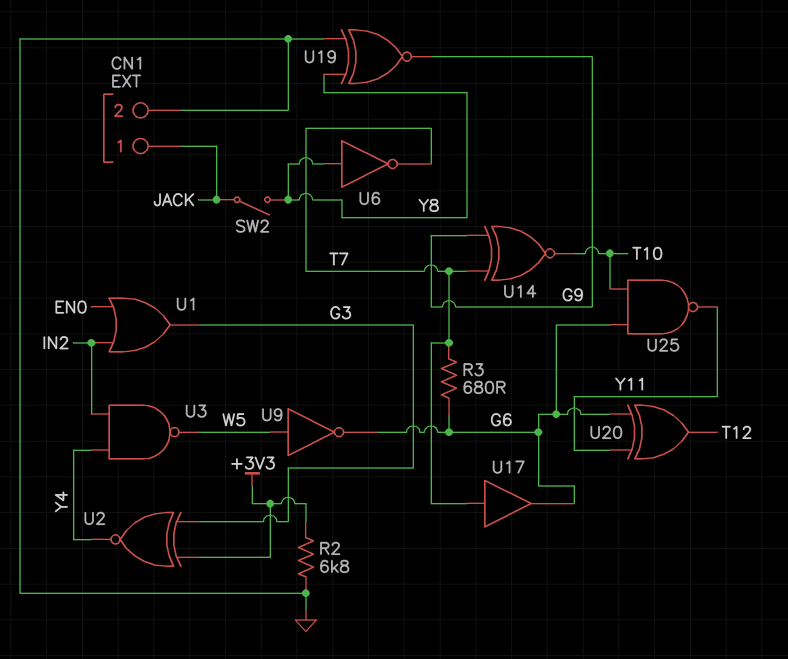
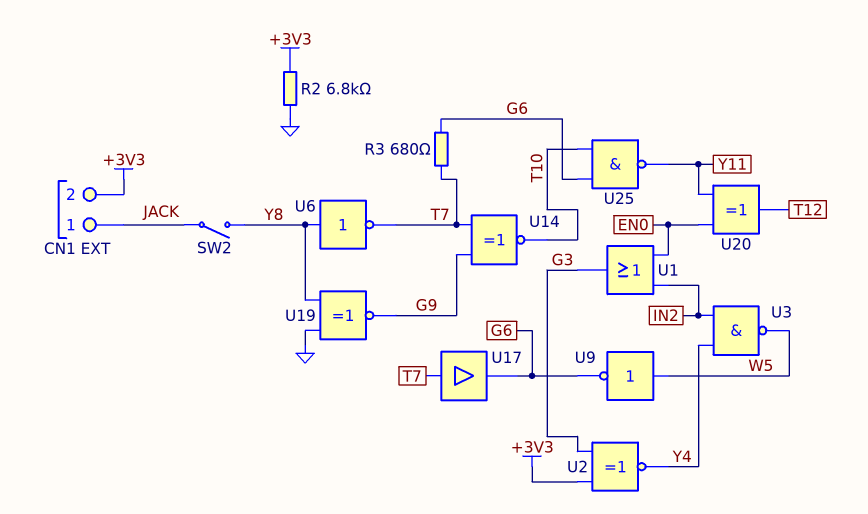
CN1 pin 2: GND -> +3V3
U20: XOR (in G6, in Y11, out T12) -> XOR (in EN0, in Y11, out T12)

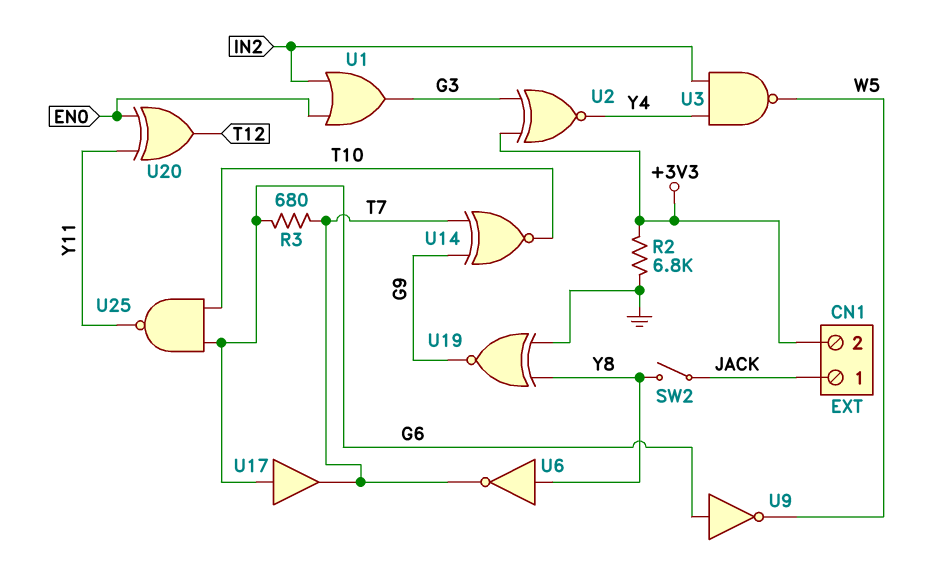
U9: NOT (in W5, out G6) -> NOT (in G6, out W5)
U17: buffer (in T7, out G6) -> buffer (in G6, out T7)

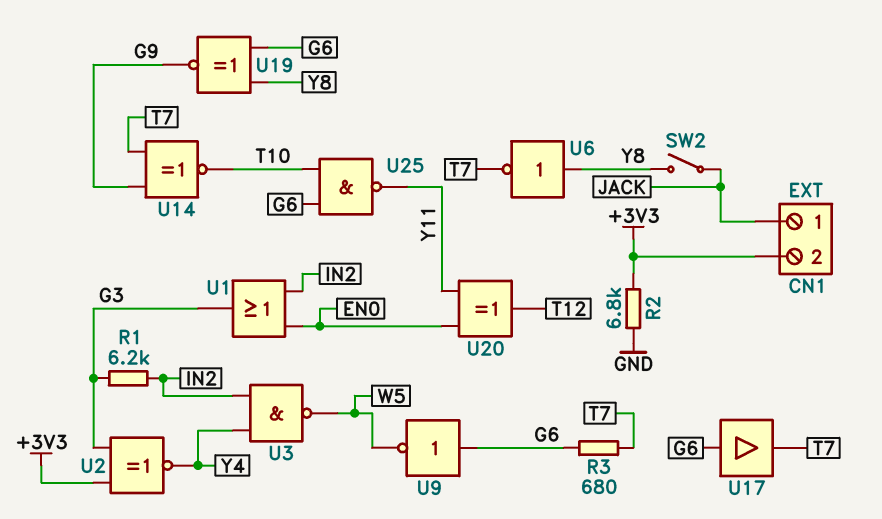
R1: none -> 6.2k (G3, IN2)
U19: XNOR (in GND, in Y8, out G9) -> XNOR (in G6, in Y8, out G9)

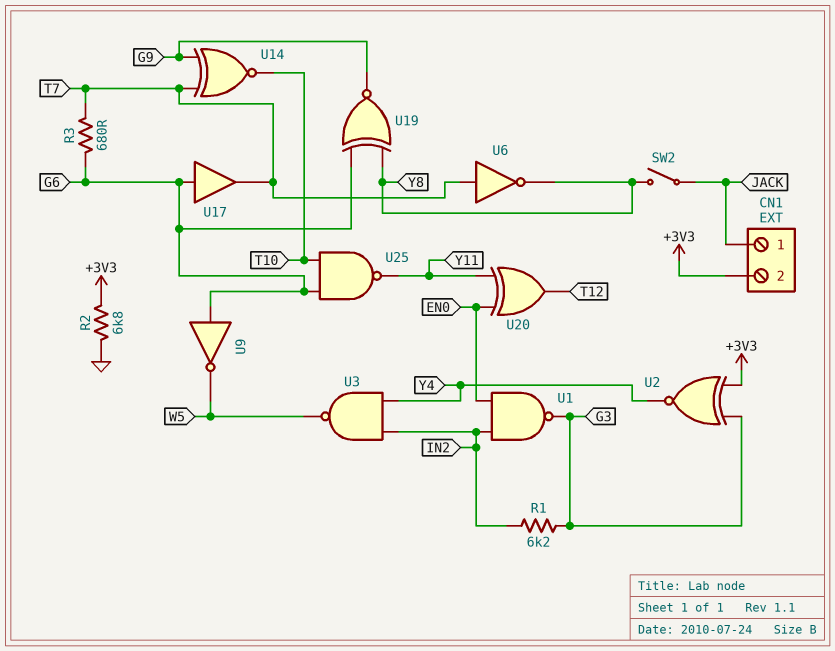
U1: OR (in EN0, in IN2, out G3) -> NAND (in EN0, in IN2, out G3)
U6: NOT (in Y8, out T7) -> NOT (in T7, out Y8)

